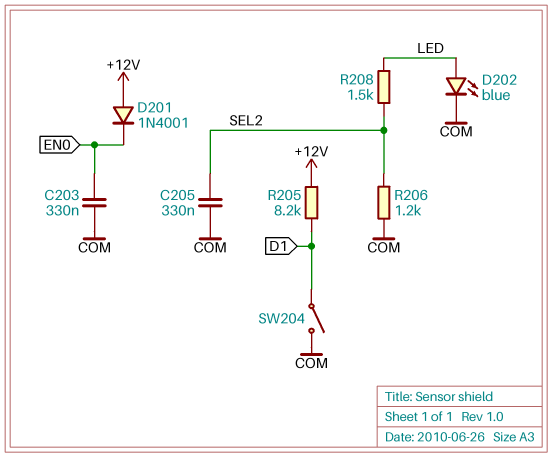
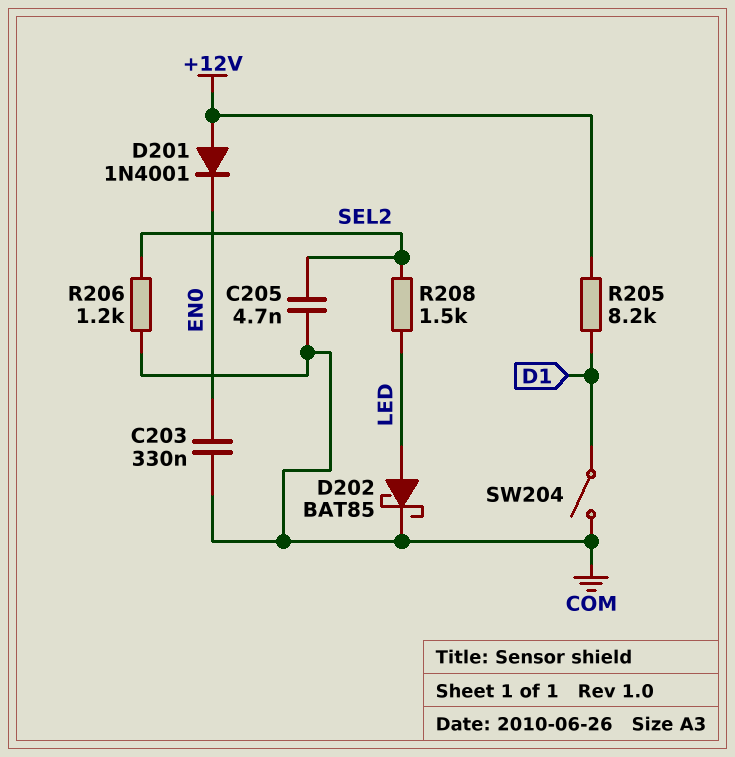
C205: 330nF (COM, SEL2) -> 4.7nF (COM, SEL2)
D202: LED blue (A LED, K COM) -> schottky BAT85 (A LED, K COM)

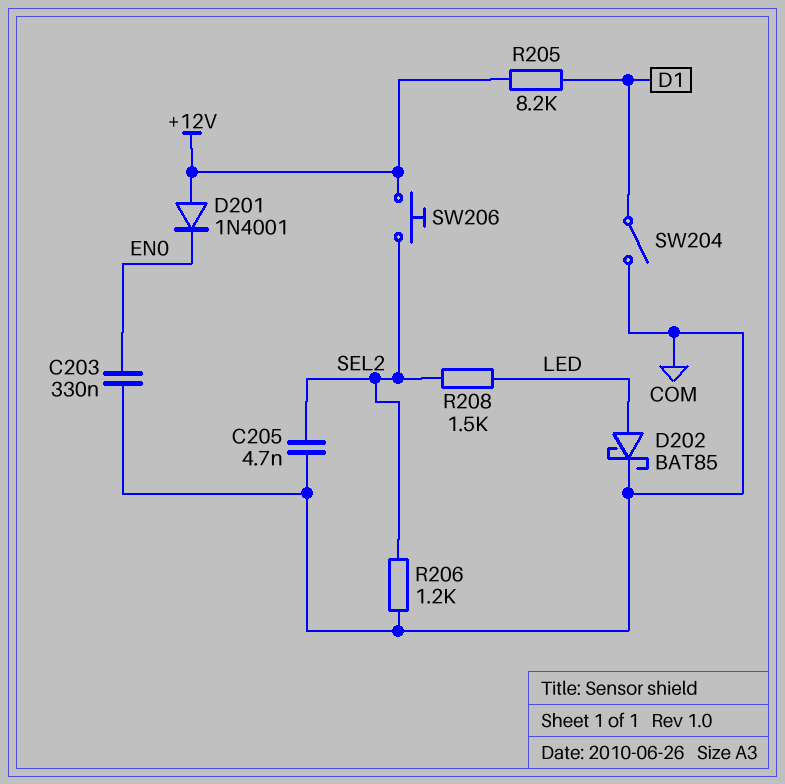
SW206: none -> button (+12V, SEL2)

